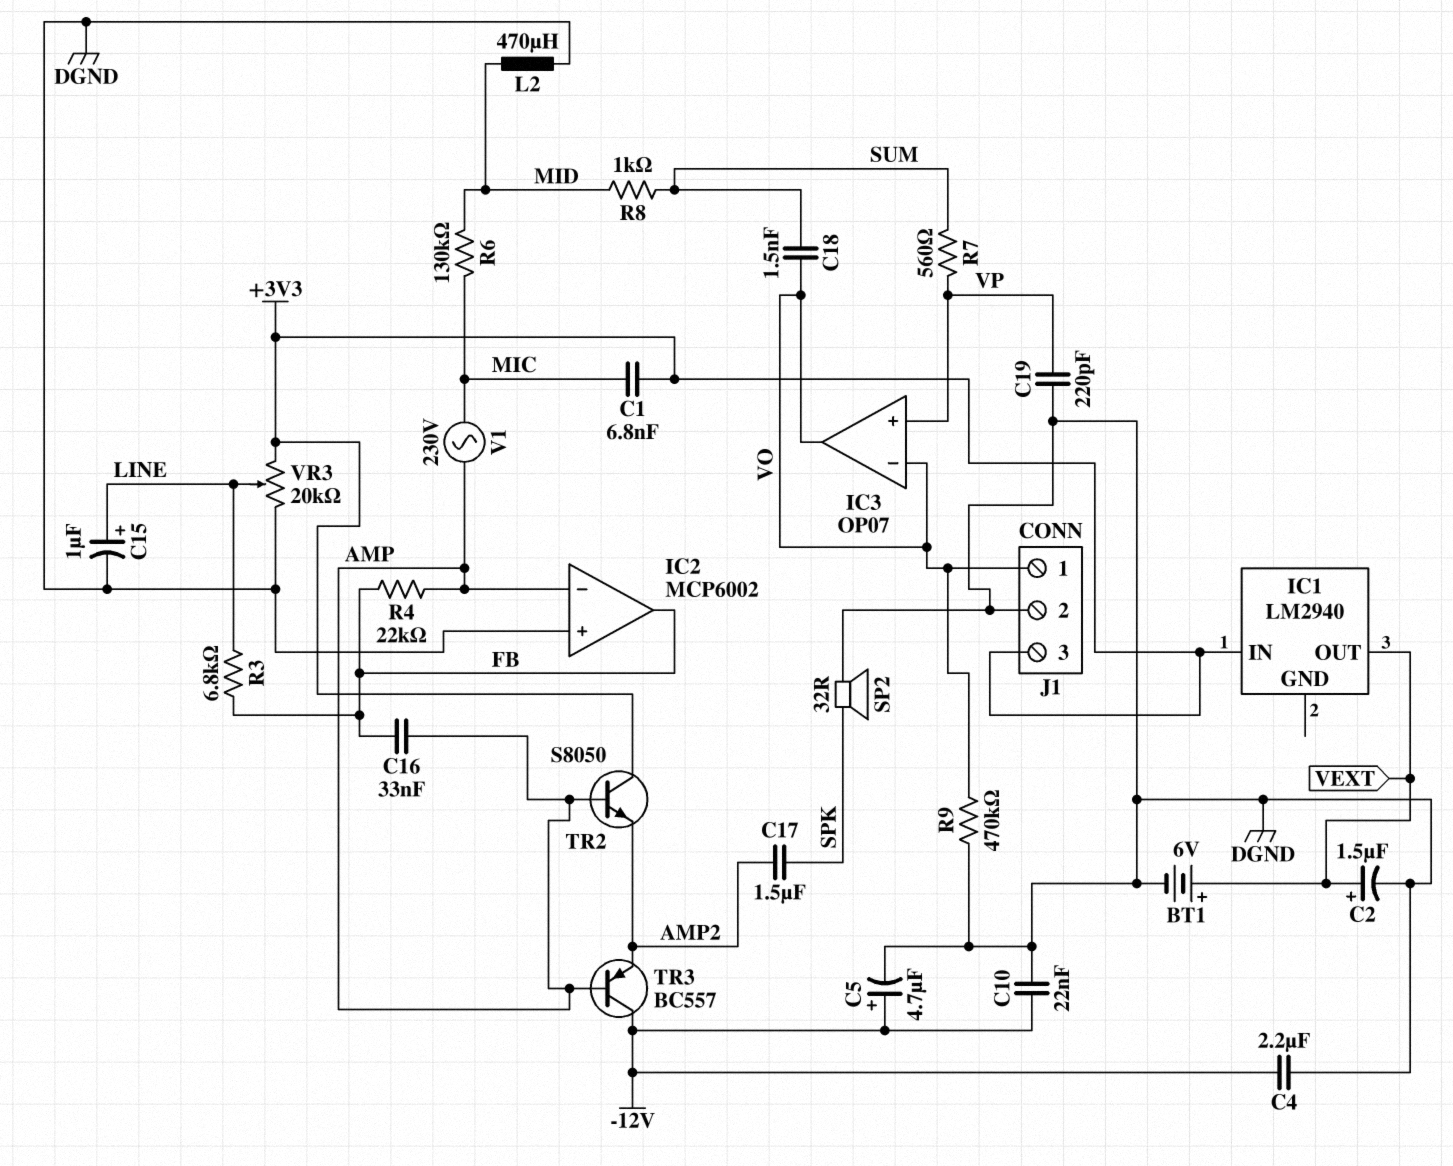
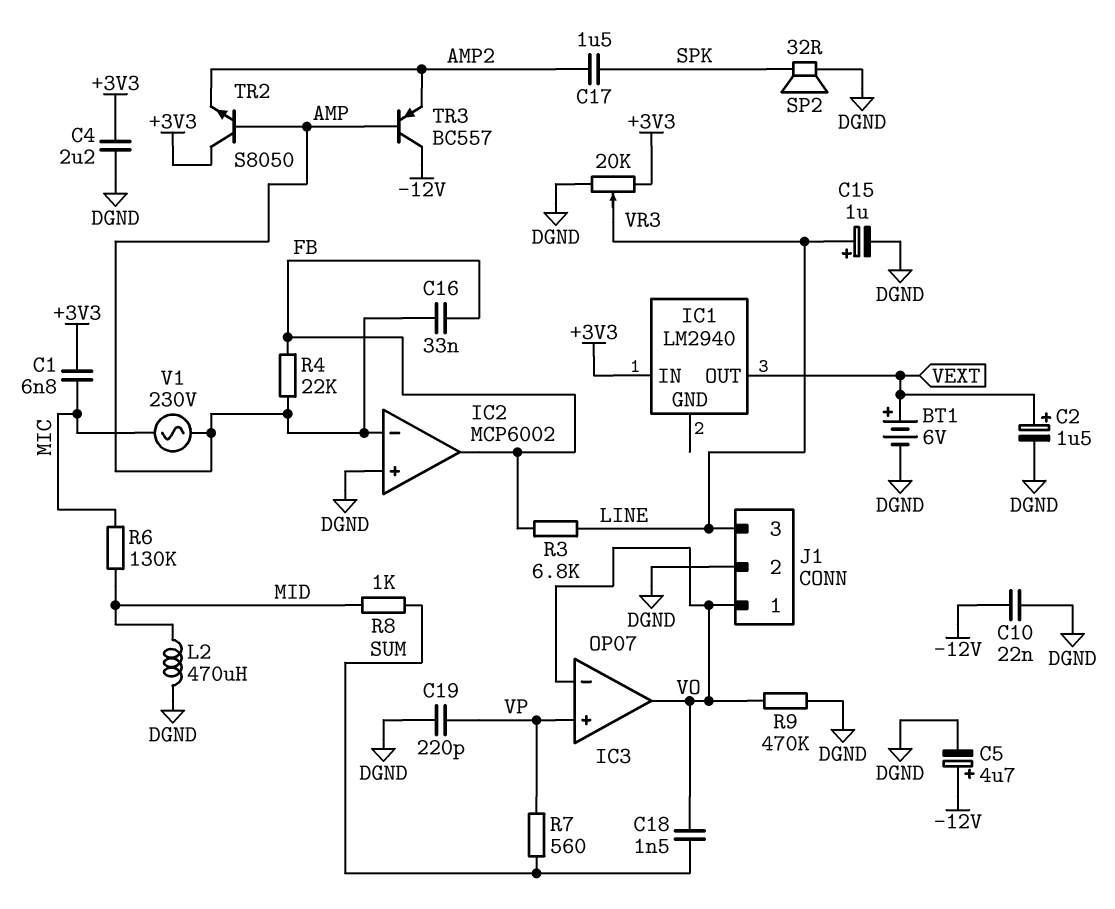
C4: 2.2uF (-12V, DGND) -> 2.2uF (+3V3, DGND)
J1 pin 3: +3V3 -> LINE

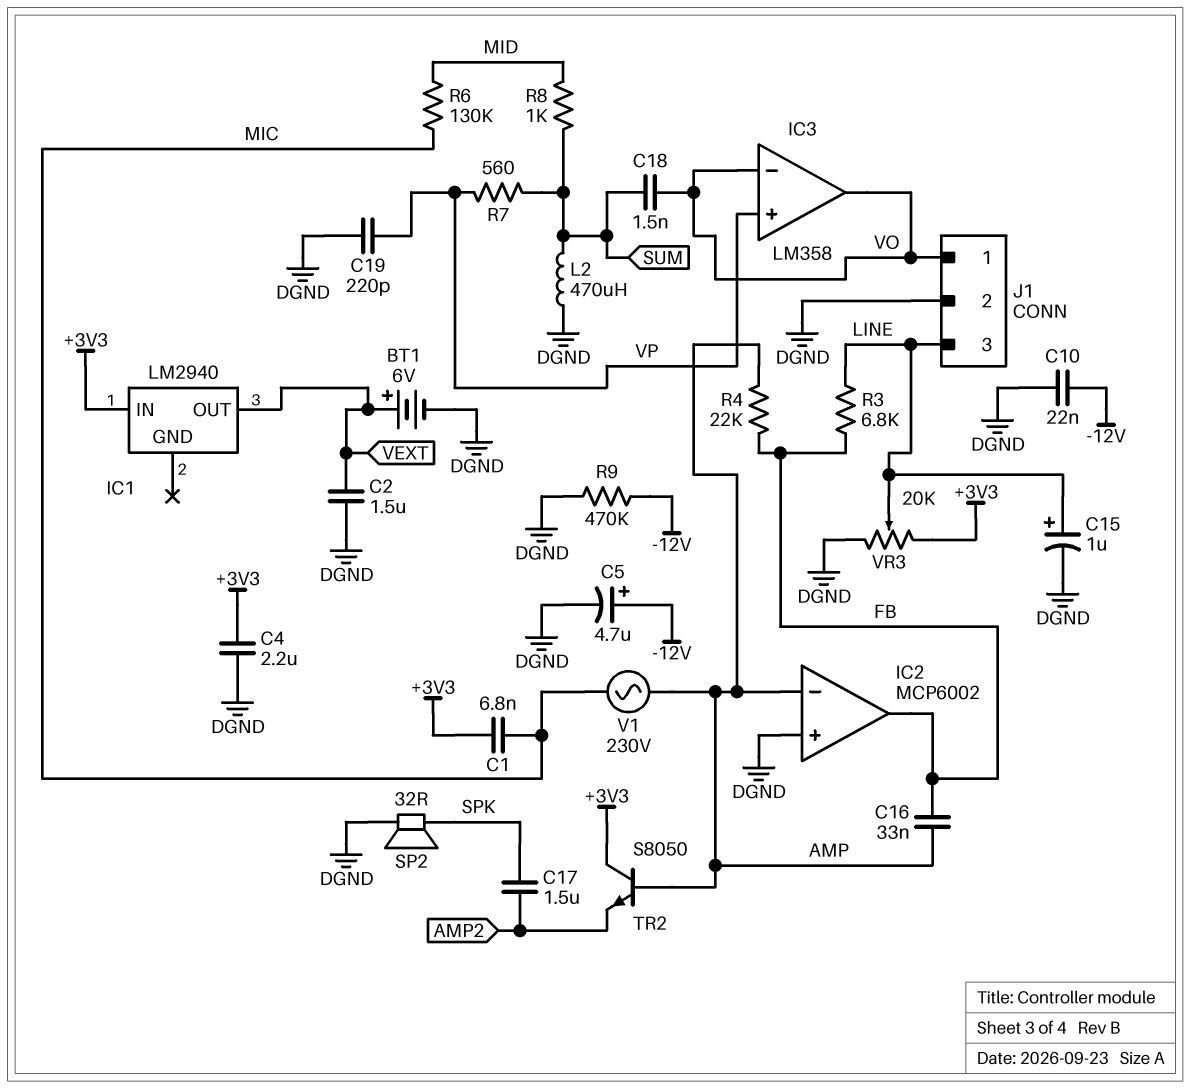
C2: 1.5uF (plus VEXT, minus DGND) -> 1.5uF (DGND, VEXT)
IC3: OP07 -> LM358
L2: 470uH (DGND, MID) -> 470uH (DGND, SUM)
R9: 470k (DGND, VO) -> 470k (-12V, DGND)
TR3: PNP BC557 (B AMP, C -12V, E AMP2) -> none

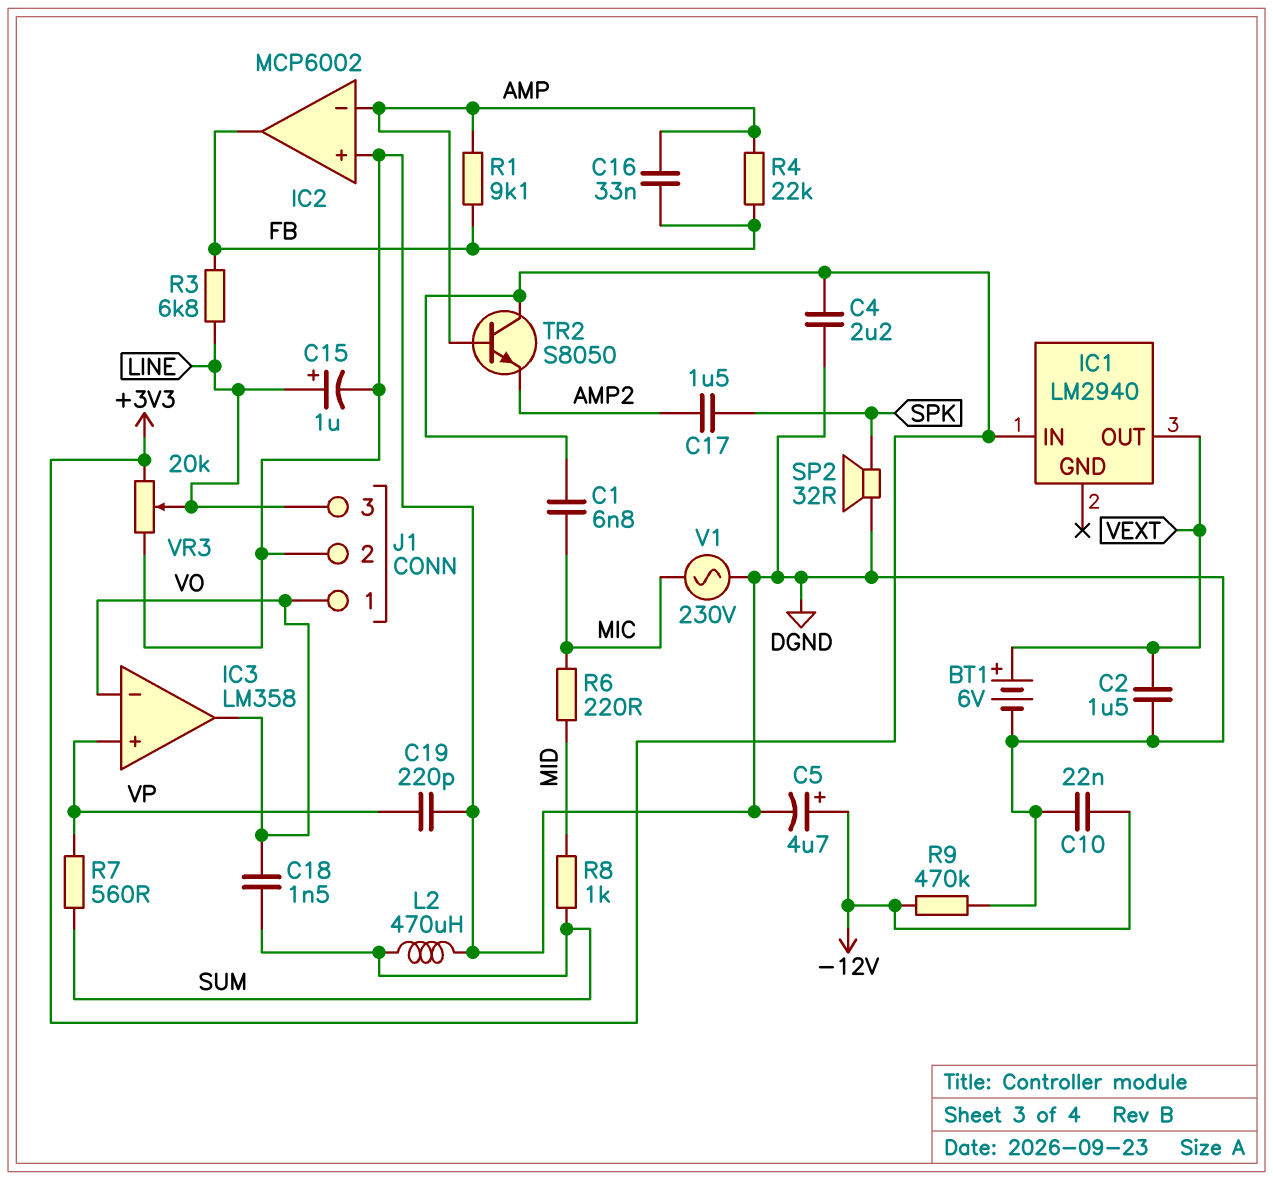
R1: none -> 9.1k (AMP, FB)
R6: 130k (MIC, MID) -> 220 (MIC, MID)
V1: AC 230V (AMP, MIC) -> AC 230V (DGND, MIC)

